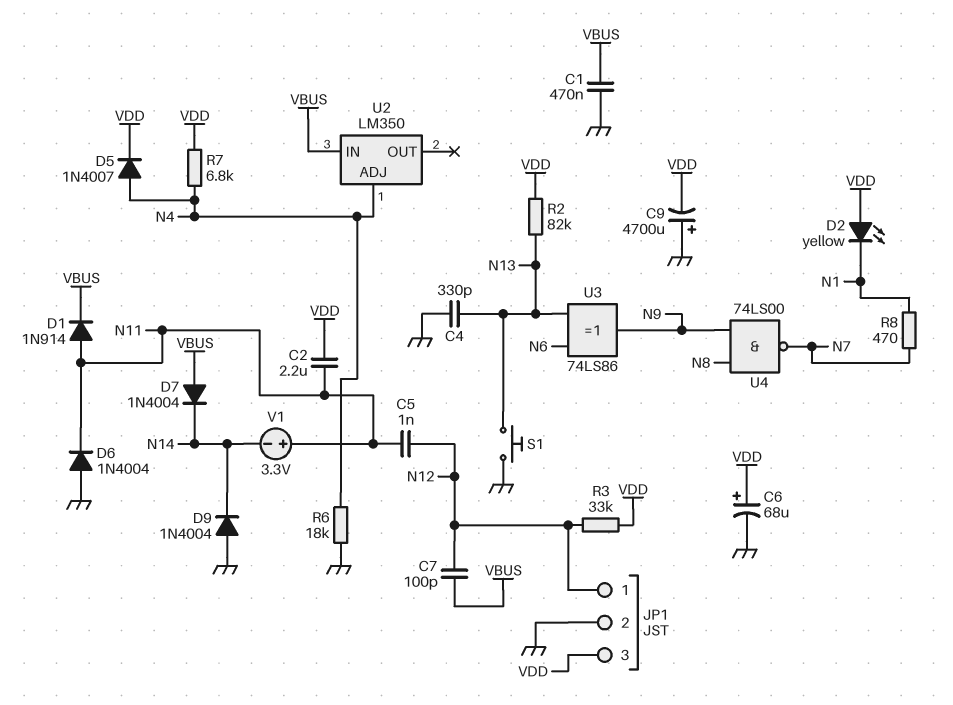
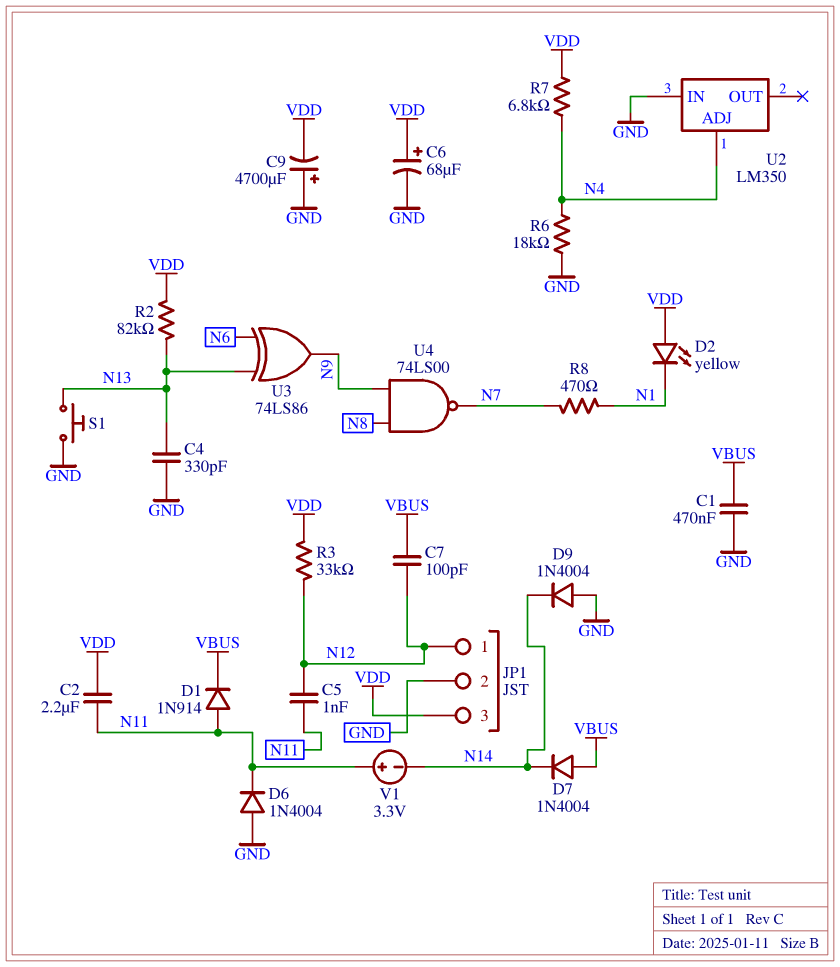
D5: diode 1N4007 (A N4, K VDD) -> none
U2 pin IN: VBUS -> GND

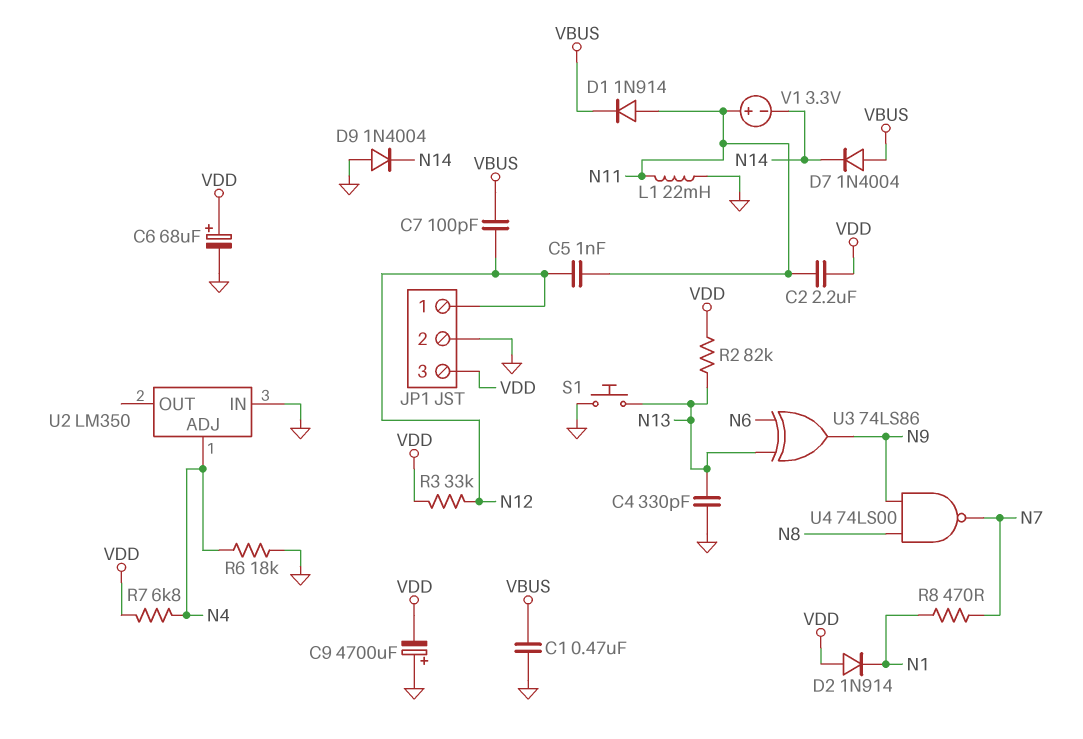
D2: LED yellow (A VDD, K N1) -> diode 1N914 (A VDD, K N1)
D6: diode 1N4004 (A GND, K N11) -> none
L1: none -> 22mH (GND, N11)

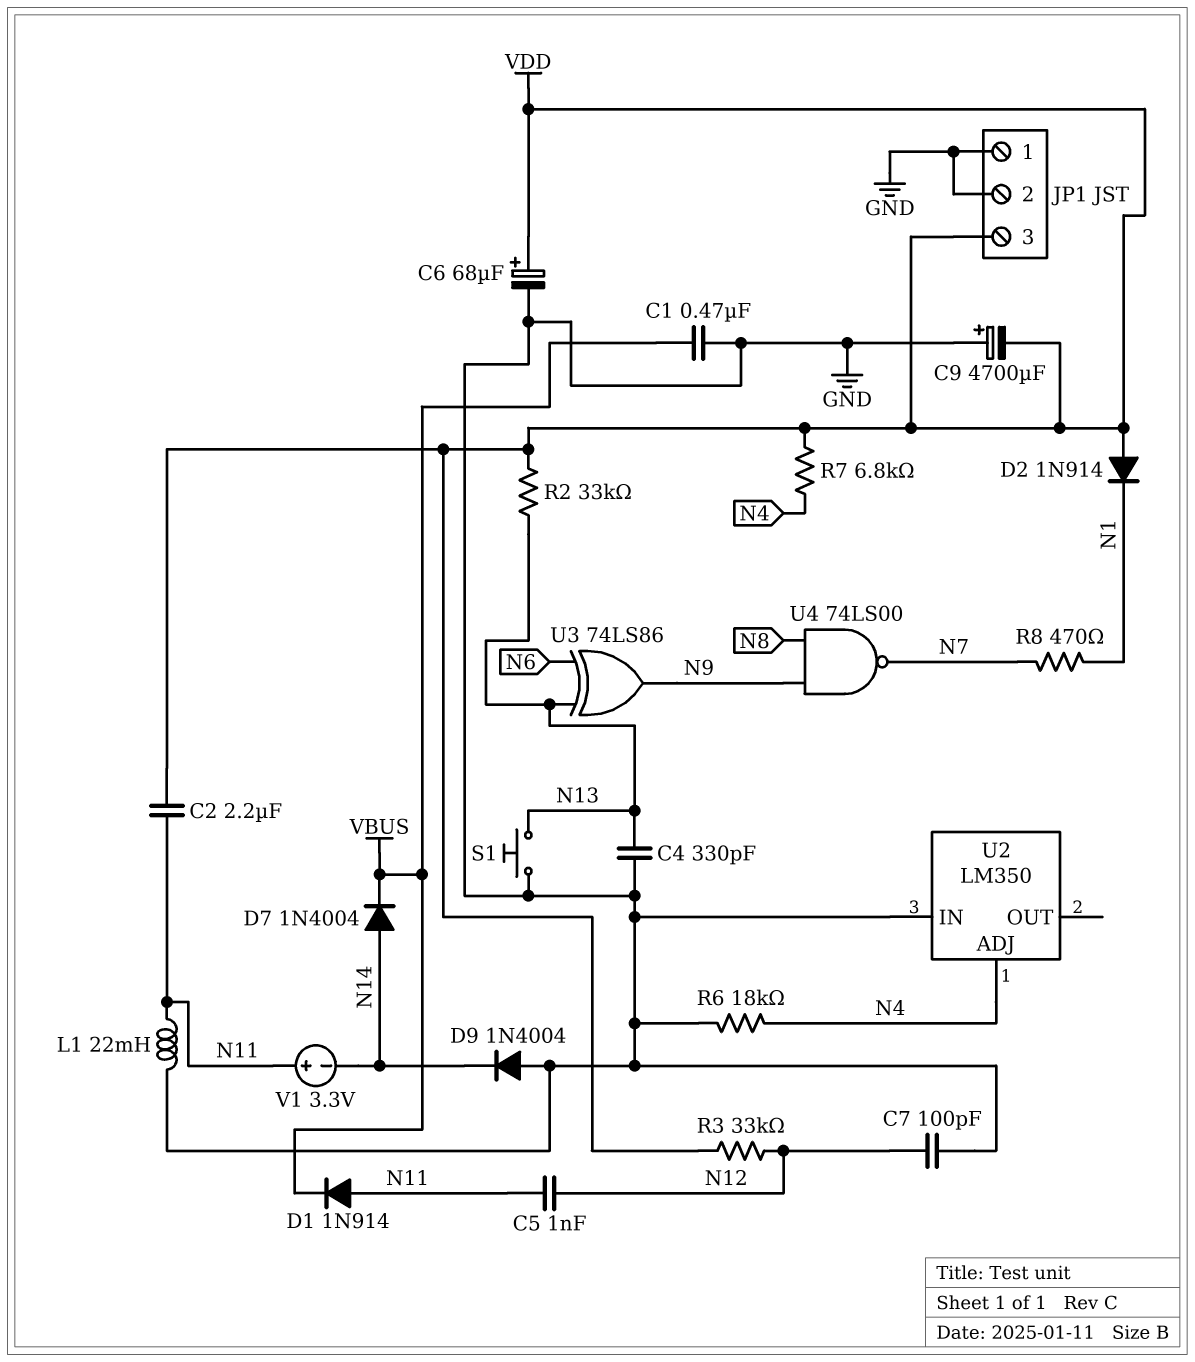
C7: 100pF (N12, VBUS) -> 100pF (GND, N12)
D7: diode 1N4004 (A VBUS, K N14) -> diode 1N4004 (A N14, K VBUS)
JP1 pin 1: N12 -> GND
R2: 82k (N13, VDD) -> 33k (N13, VDD)

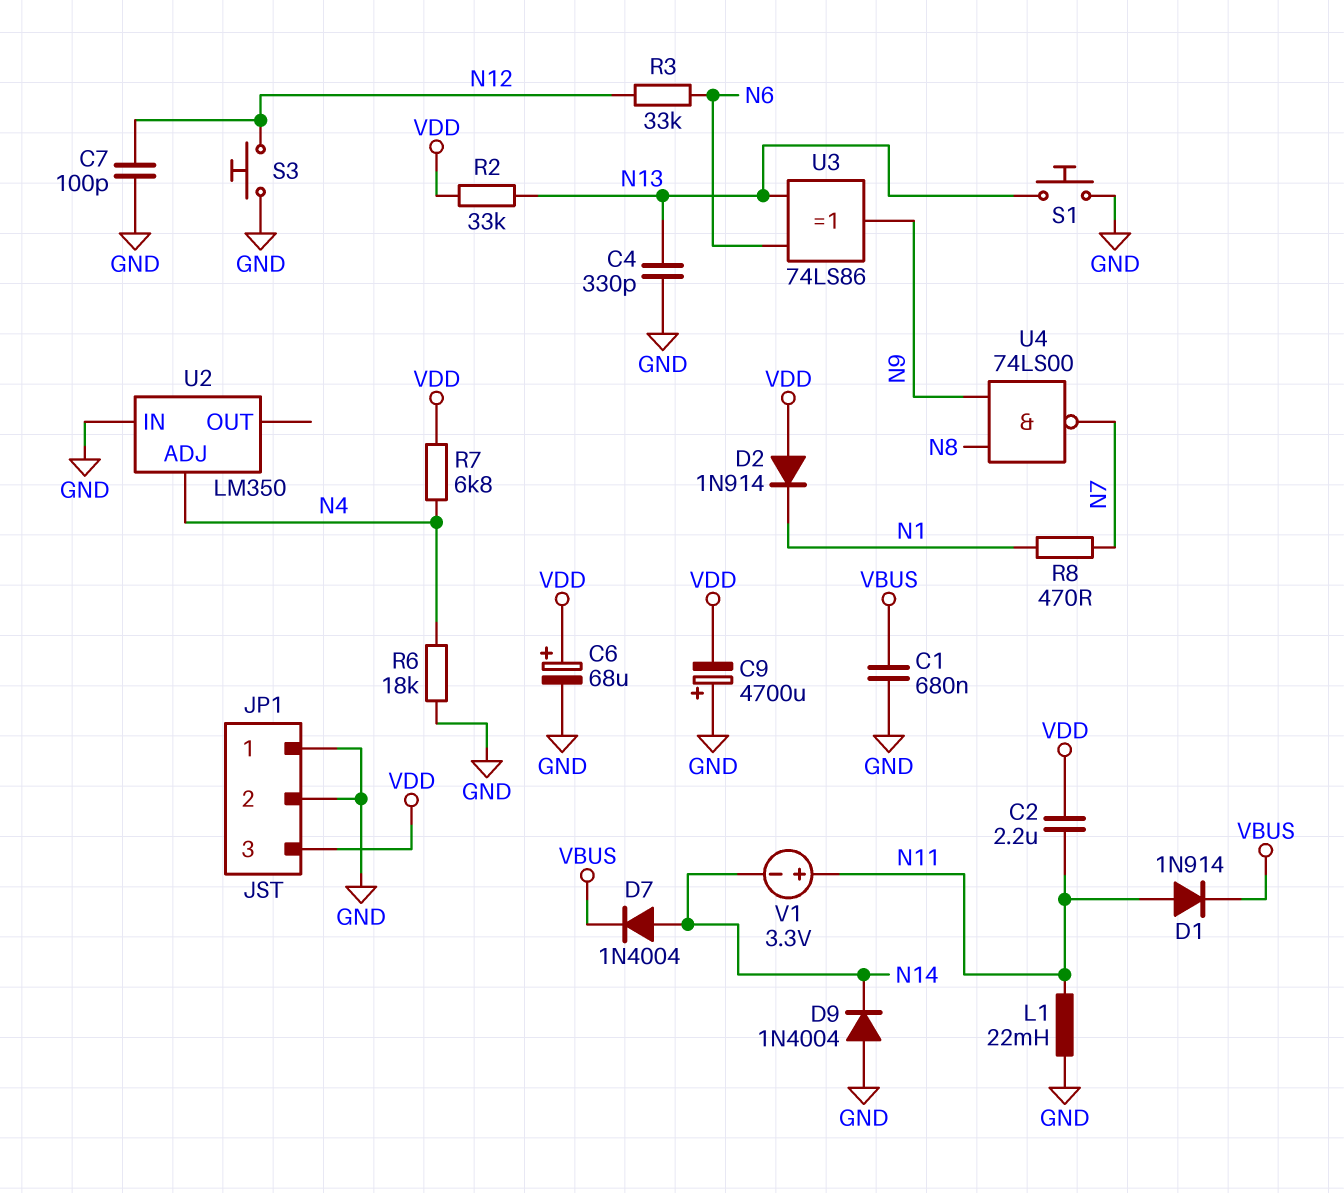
C1: 470nF (GND, VBUS) -> 680nF (GND, VBUS)
C5: 1nF (N11, N12) -> none
R3: 33k (N12, VDD) -> 33k (N6, N12)
S3: none -> button (GND, N12)

